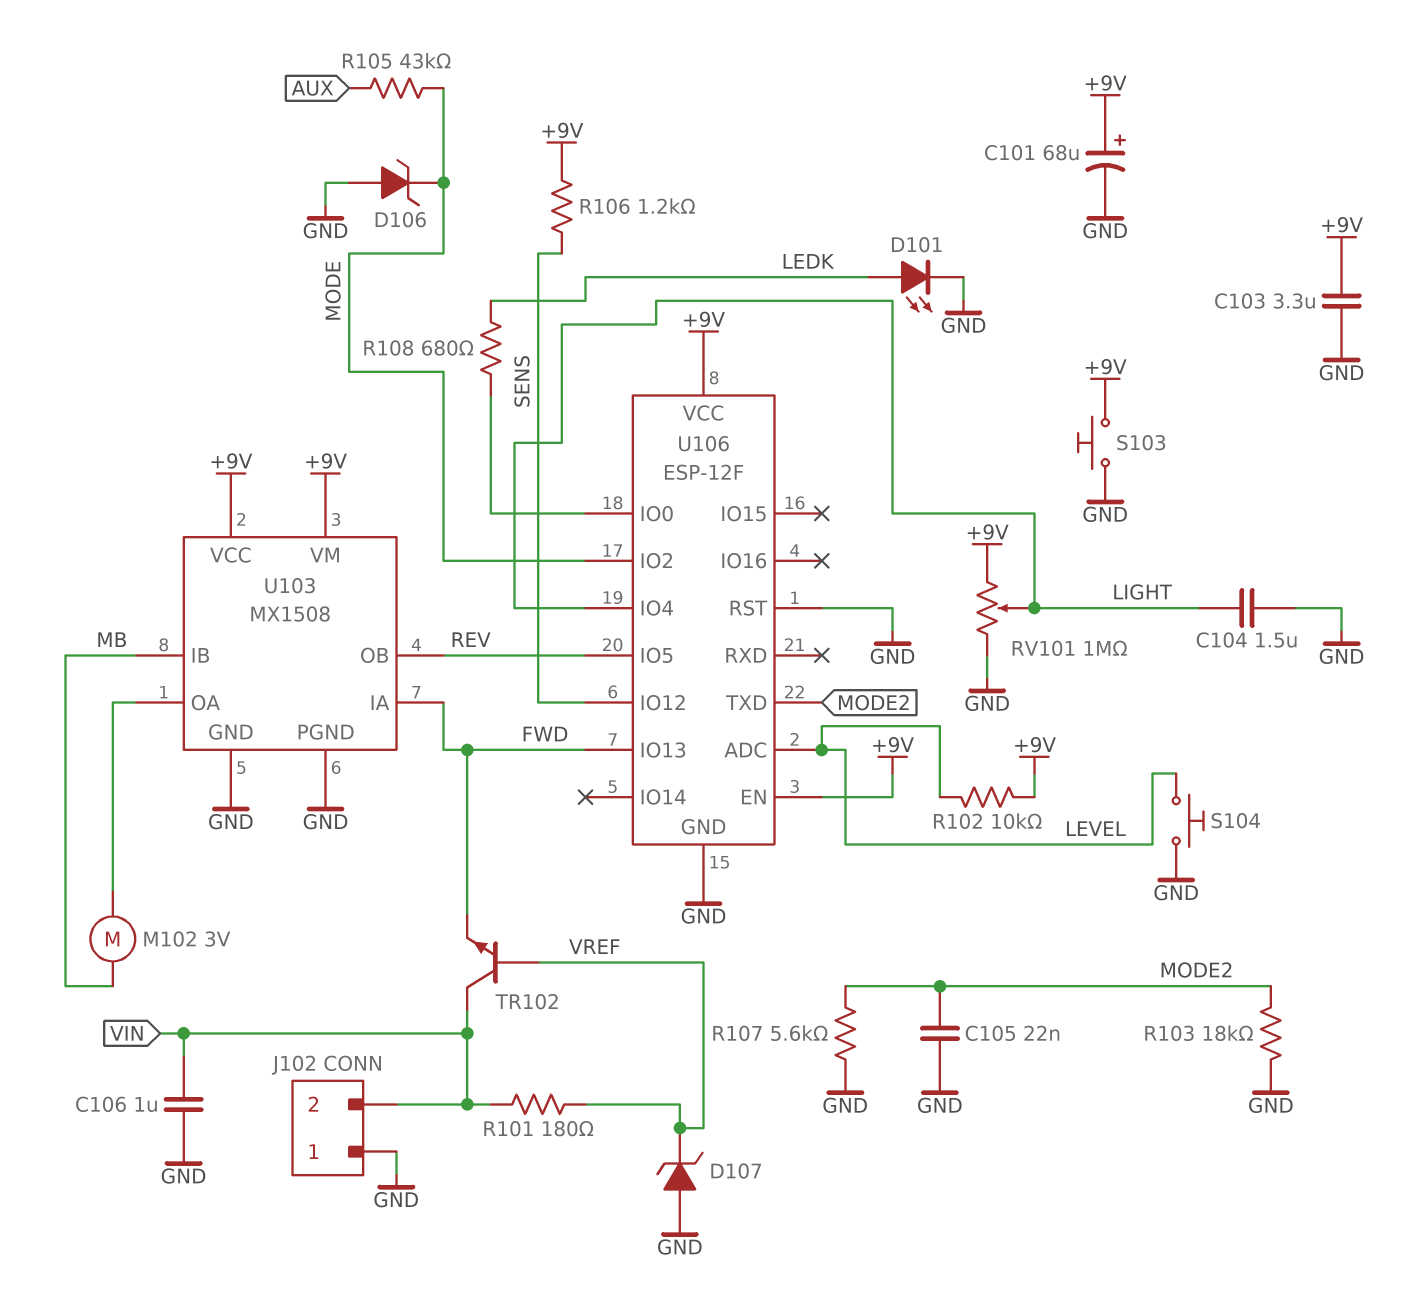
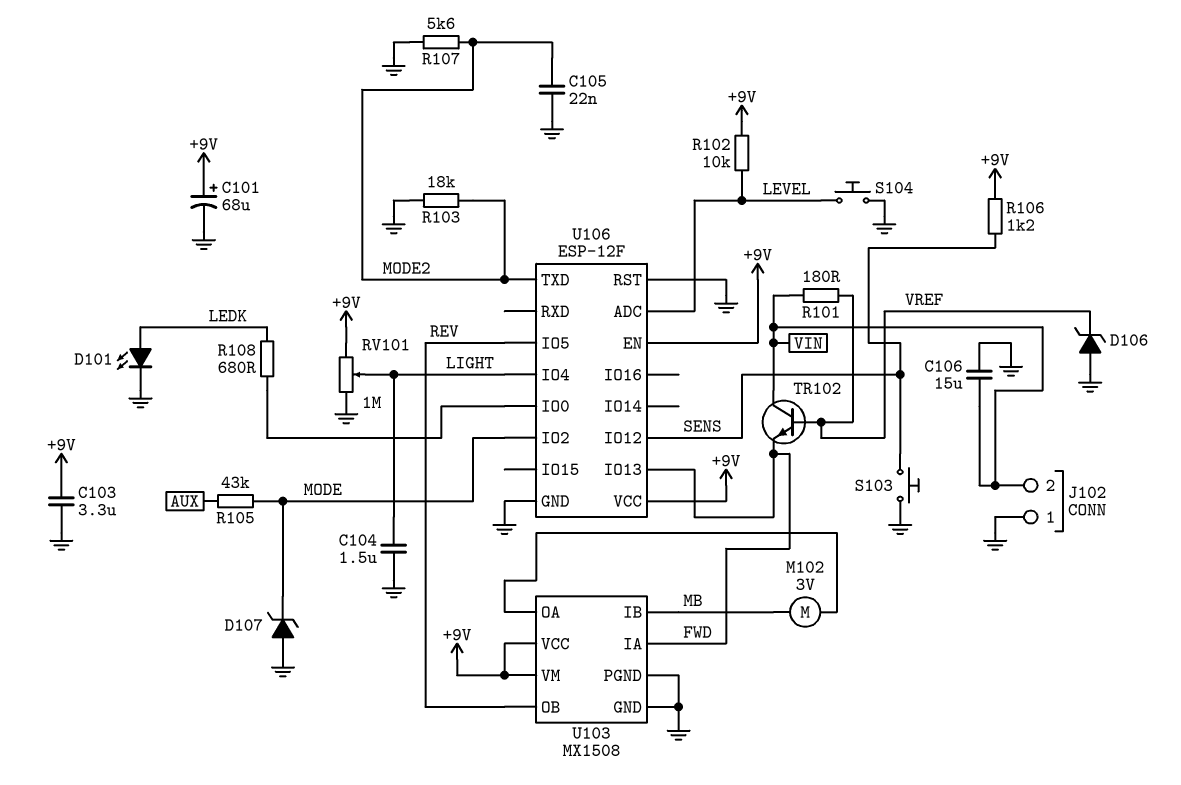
C106: 1uF (GND, VIN) -> 15uF (GND, VIN)
D106: zener (A GND, K MODE) -> zener (A GND, K VREF)
D107: zener (A GND, K VREF) -> zener (A GND, K MODE)
S103: button (+9V, GND) -> button (GND, SENS)

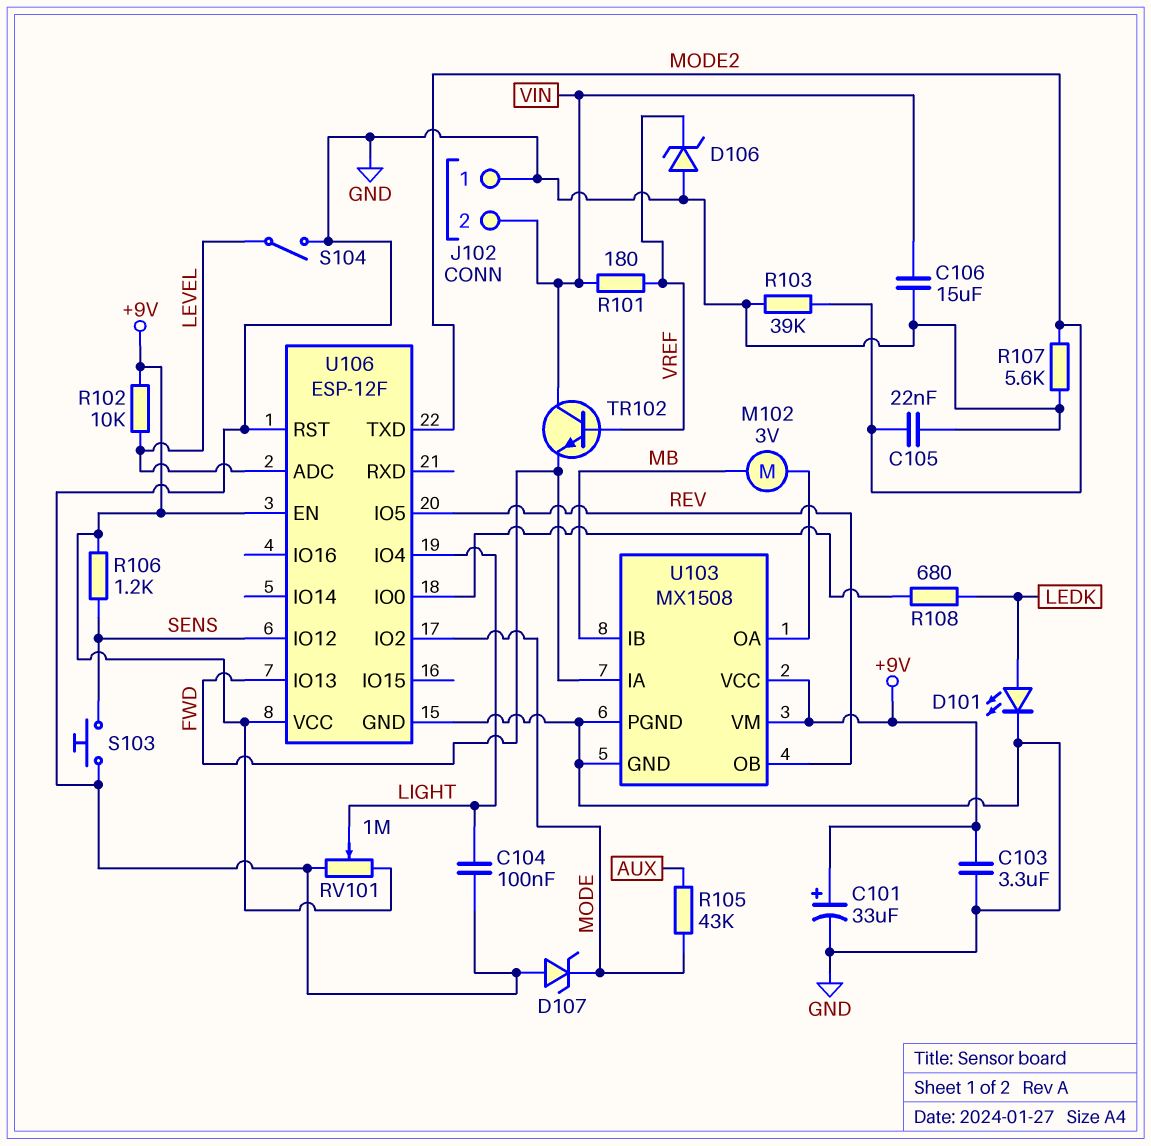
C101: 68uF (plus +9V, minus GND) -> 33uF (plus +9V, minus GND)
C104: 1.5uF (GND, LIGHT) -> 100nF (GND, LIGHT)
R103: 18k (GND, MODE2) -> 39k (GND, MODE2)
S104: button (GND, LEVEL) -> switch (GND, LEVEL)

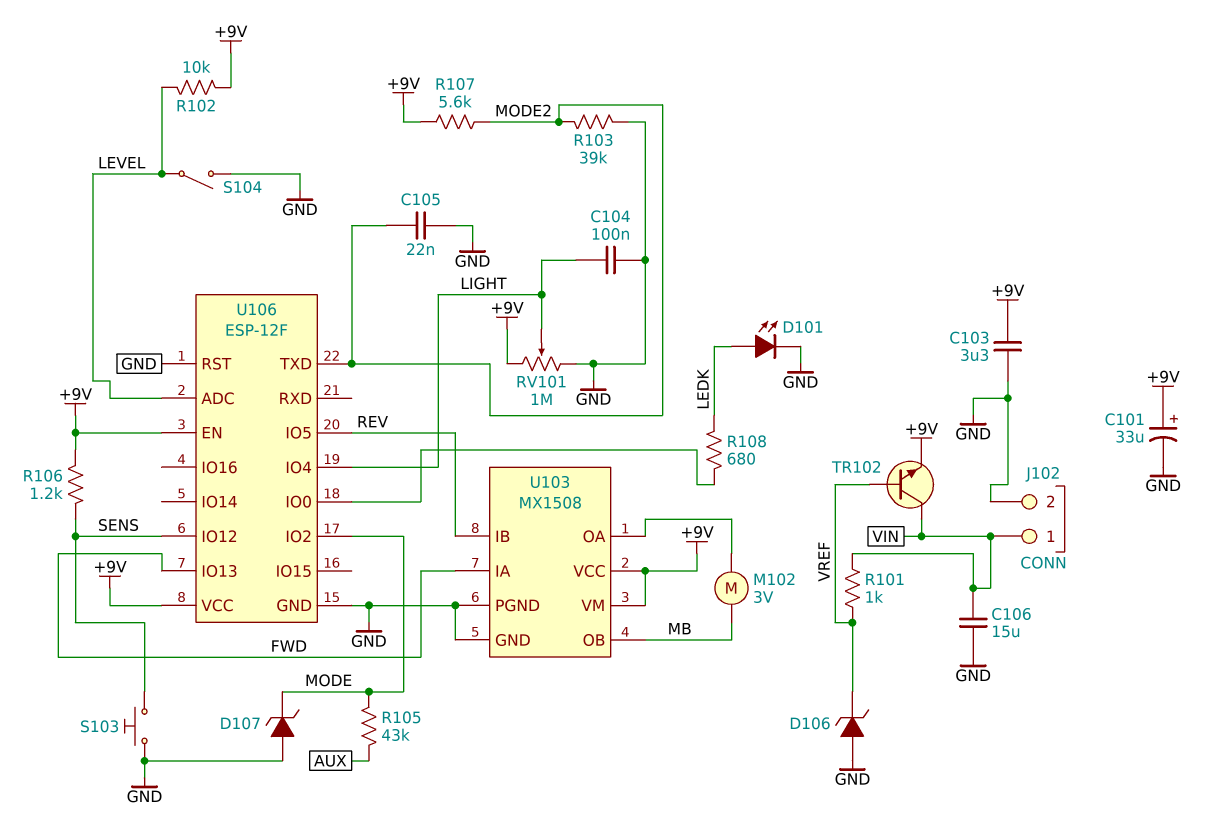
J102 pin 1: GND -> VIN
J102 pin 2: VIN -> GND
R101: 180 (VIN, VREF) -> 1k (VIN, VREF)
R107: 5.6k (GND, MODE2) -> 5.6k (+9V, MODE2)
TR102: NPN (B VREF, C VIN, E FWD) -> NPN (B VREF, C VIN, E +9V)
U103 pin IB: MB -> REV
U103 pin OB: REV -> MB

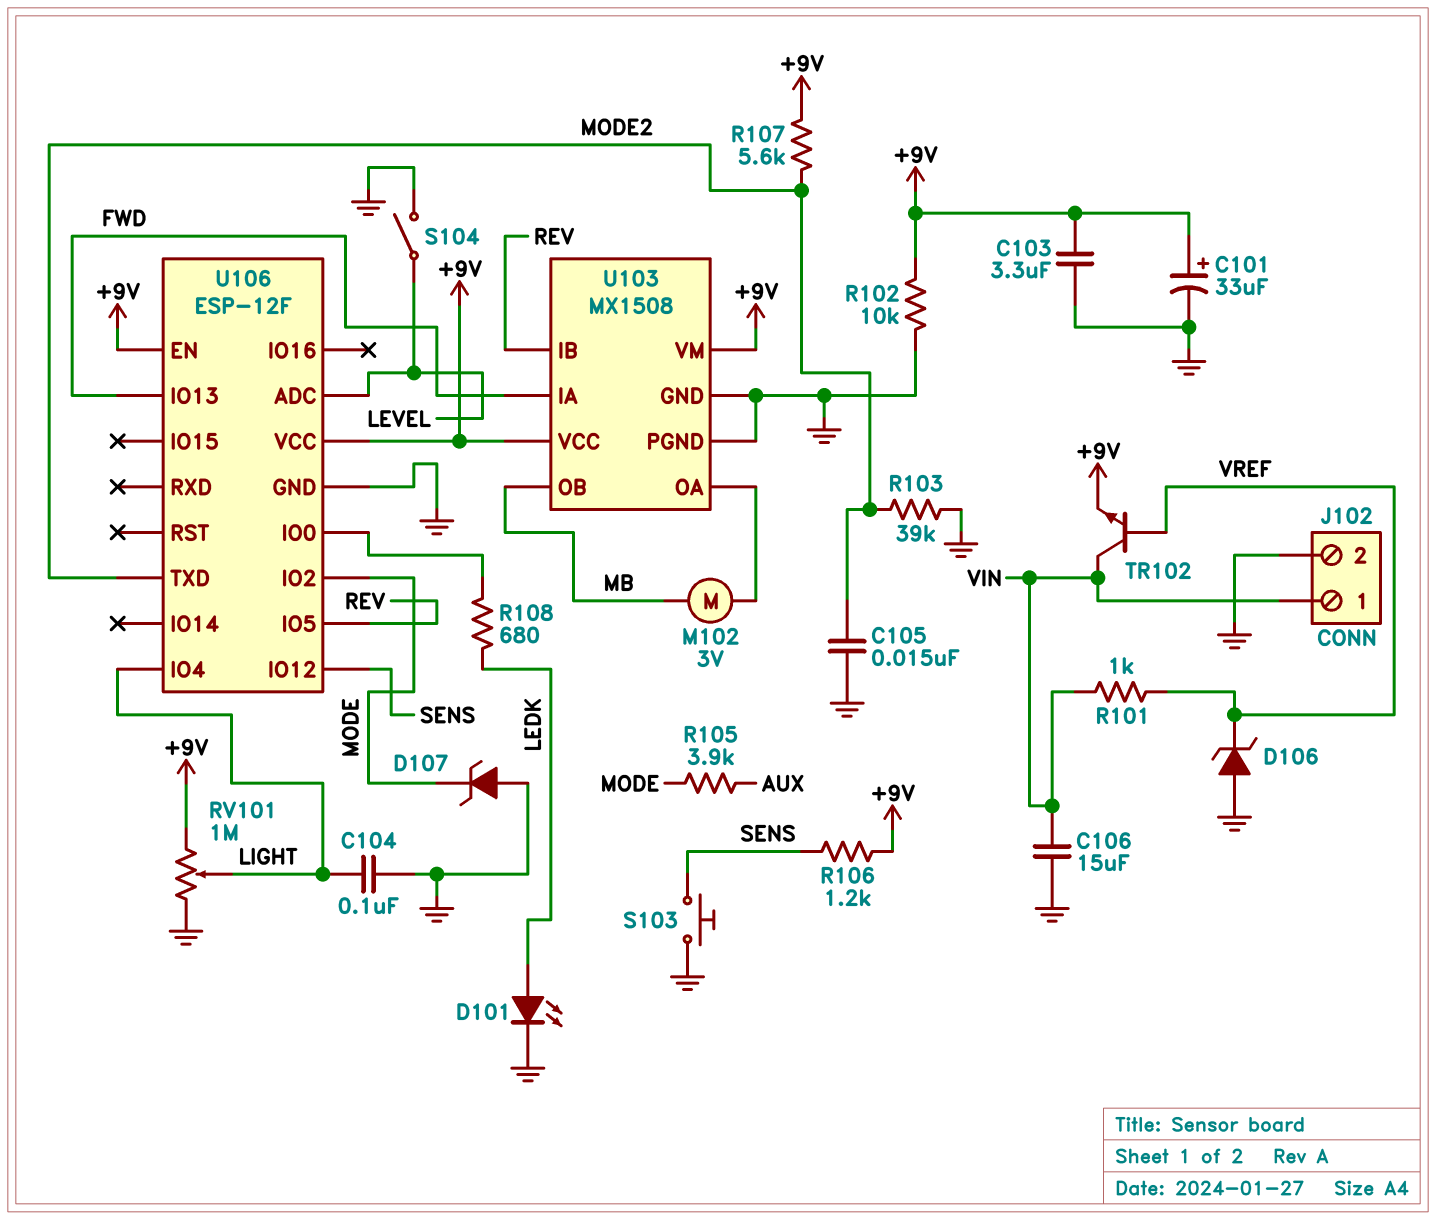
C105: 22nF (GND, MODE2) -> 15nF (GND, MODE2)
R102: 10k (+9V, LEVEL) -> 10k (+9V, GND)
R105: 43k (AUX, MODE) -> 3.9k (AUX, MODE)
U106 pin RST: GND -> none

